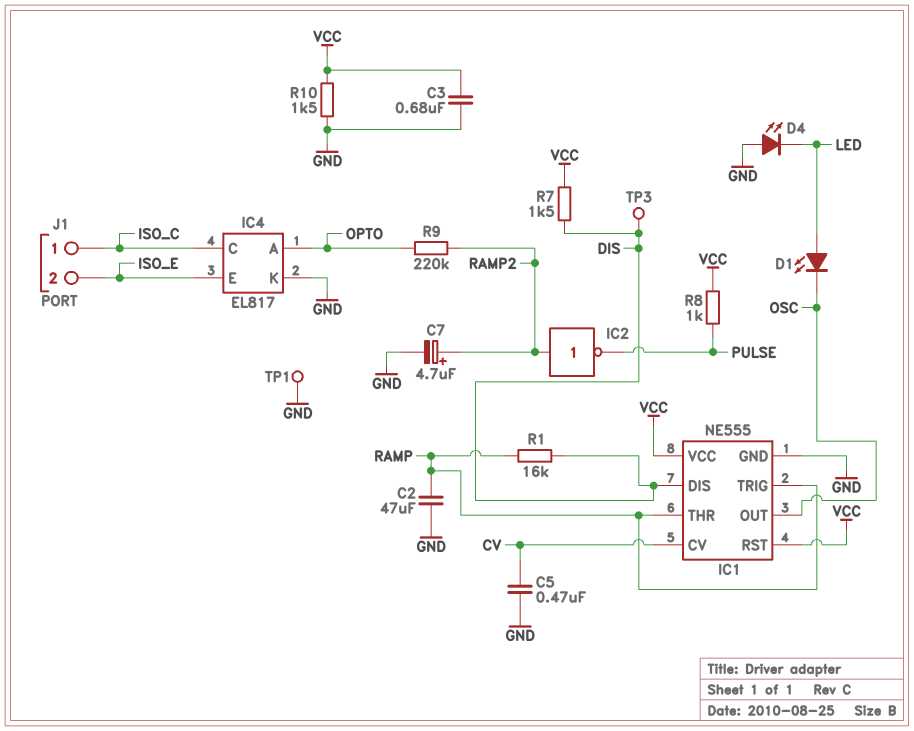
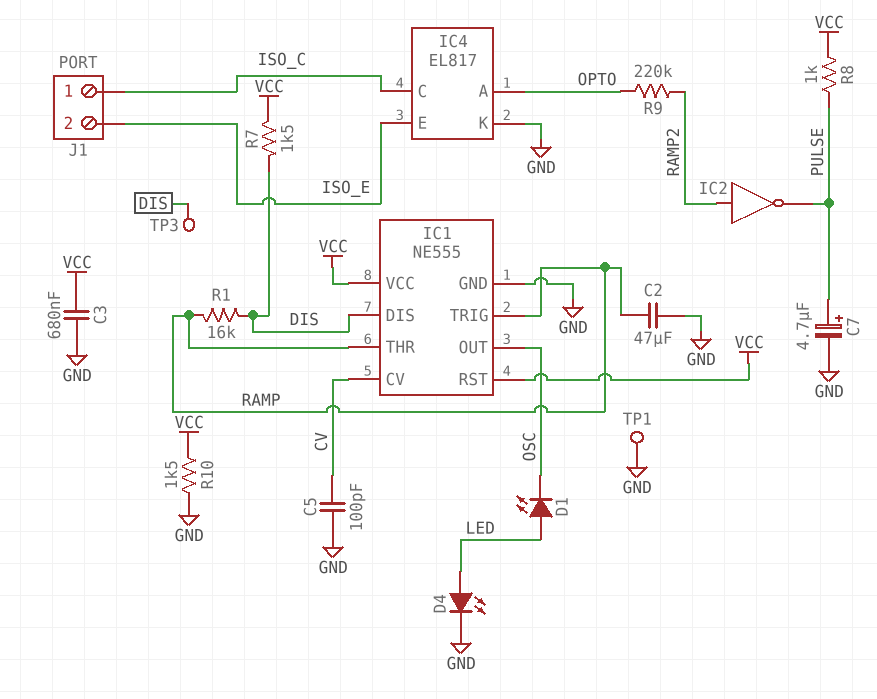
C5: 470nF (CV, GND) -> 100pF (CV, GND)
C7: 4.7uF (plus RAMP2, minus GND) -> 4.7uF (plus PULSE, minus GND)
D4: LED (A GND, K LED) -> LED (A LED, K GND)

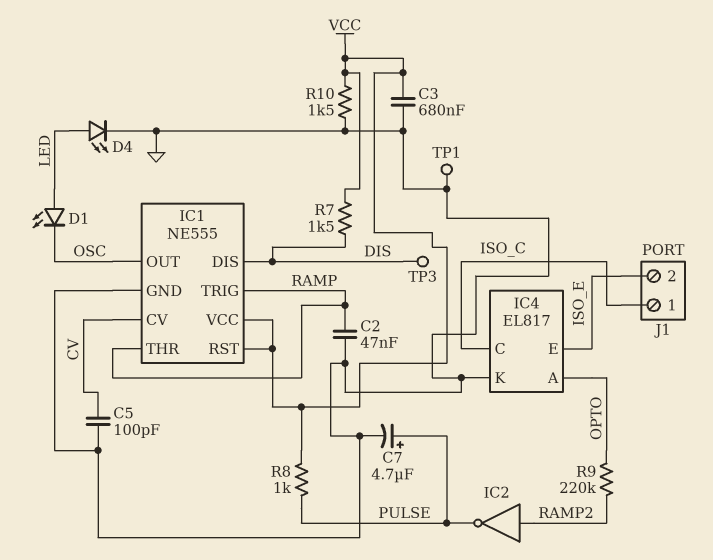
C2: 47uF (GND, RAMP) -> 47nF (GND, RAMP)
R1: 16k (DIS, RAMP) -> none

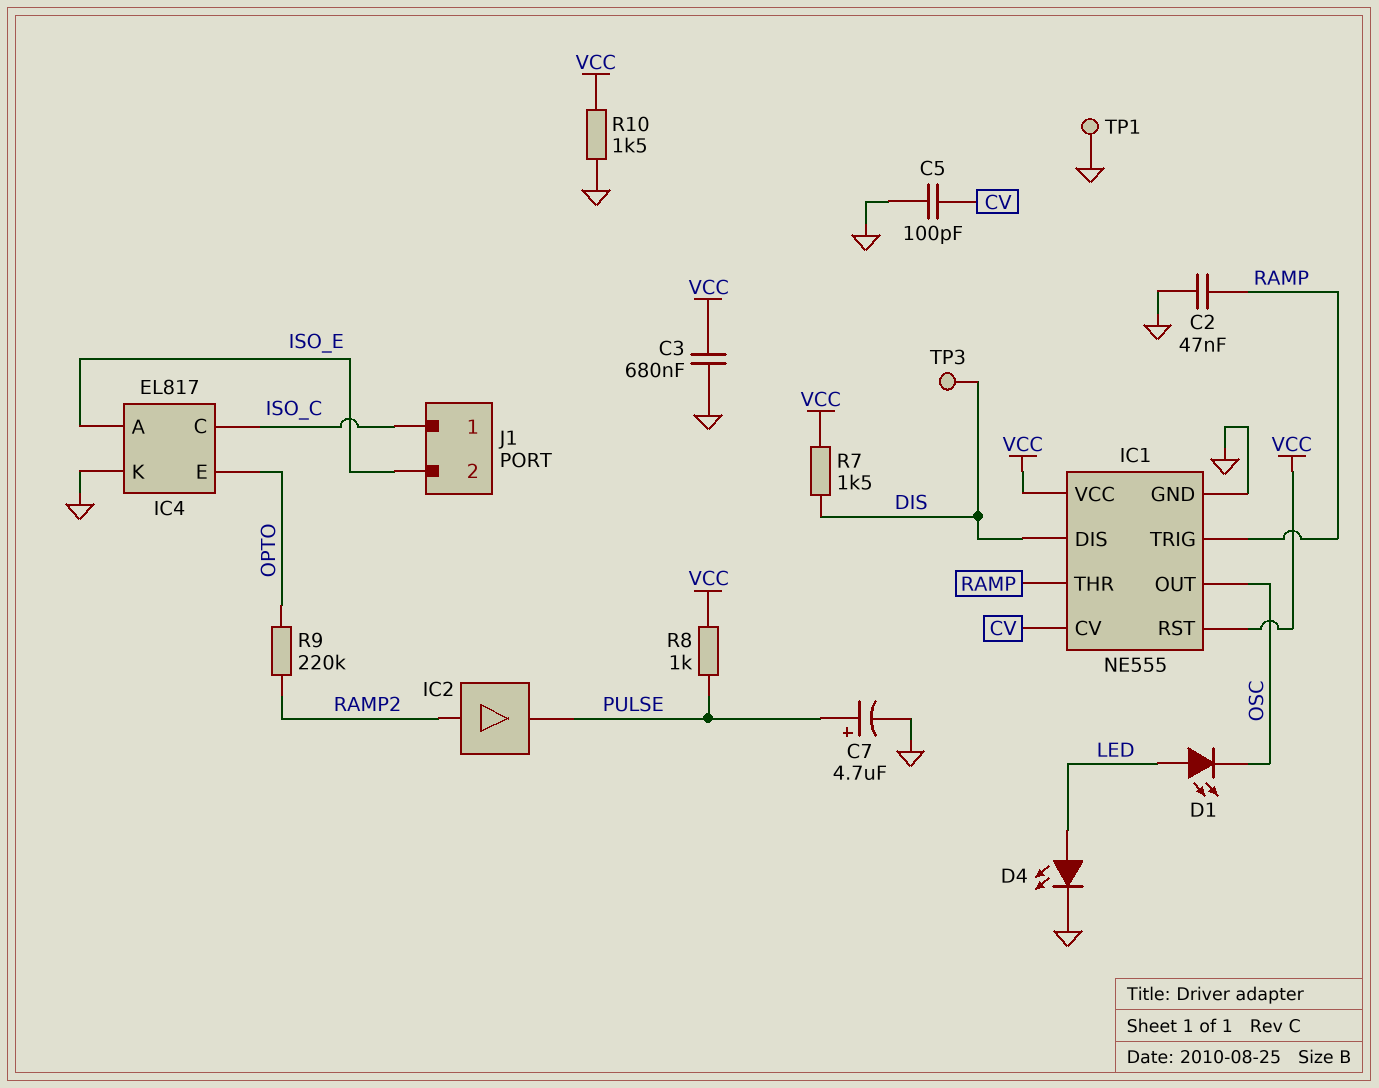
IC2: NOT (in RAMP2, out PULSE) -> buffer (in RAMP2, out PULSE)
IC4 pin A: OPTO -> ISO_E
IC4 pin E: ISO_E -> OPTO

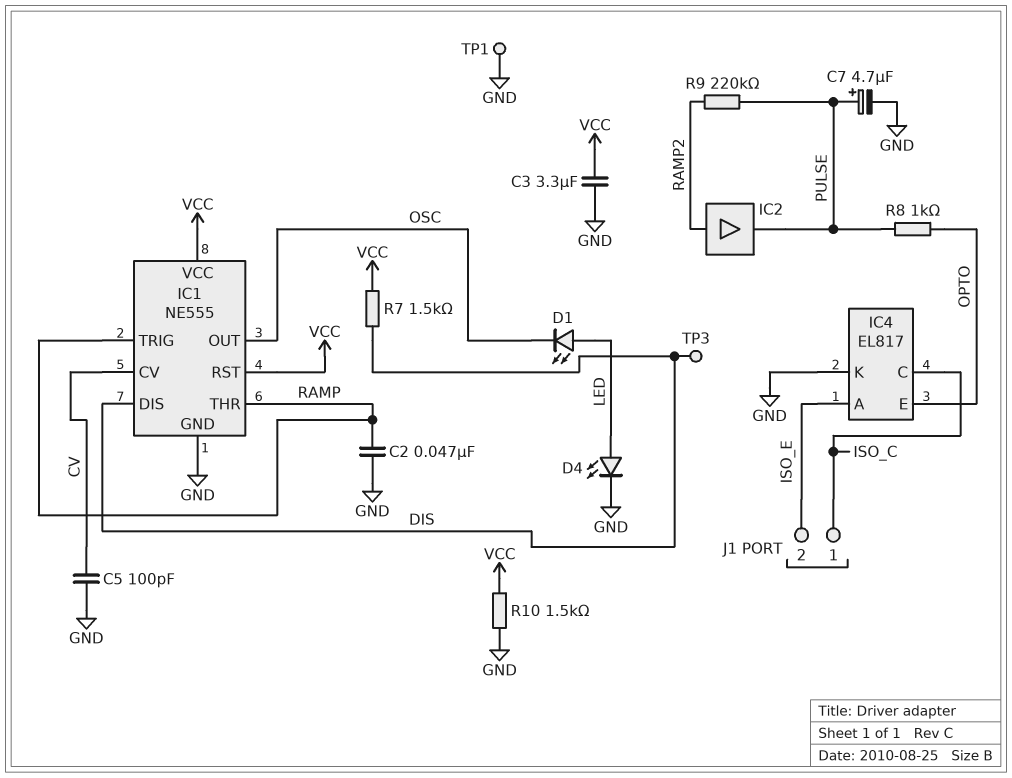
C3: 680nF (GND, VCC) -> 3.3uF (GND, VCC)
R8: 1k (PULSE, VCC) -> 1k (OPTO, PULSE)
R9: 220k (OPTO, RAMP2) -> 220k (PULSE, RAMP2)

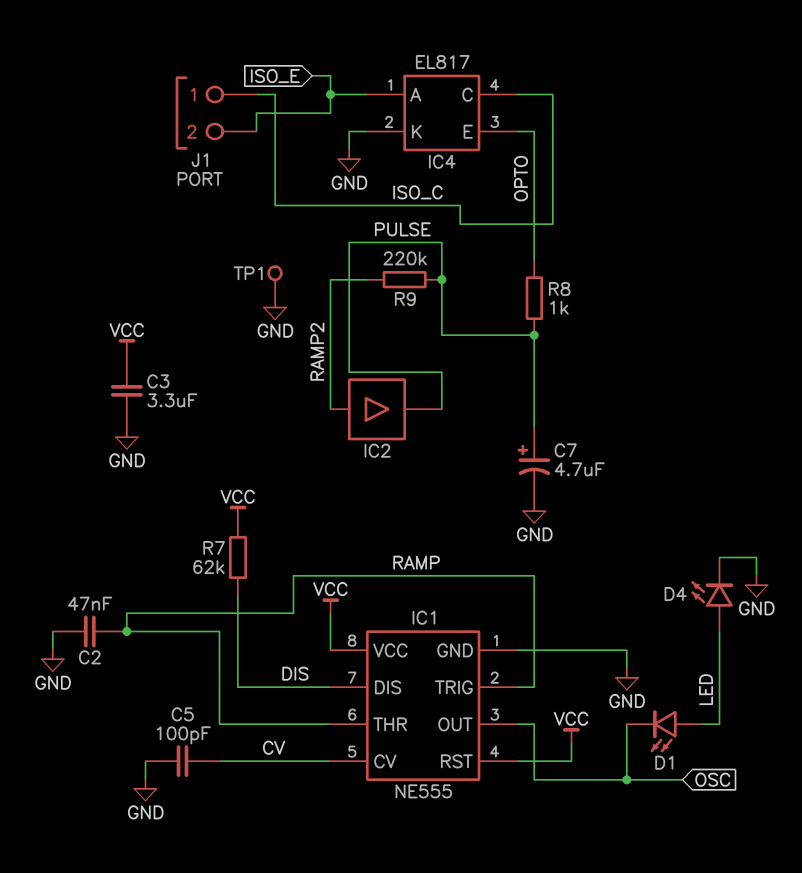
R7: 1.5k (DIS, VCC) -> 62k (DIS, VCC)
R10: 1.5k (GND, VCC) -> none
TP3: test point (DIS) -> none

